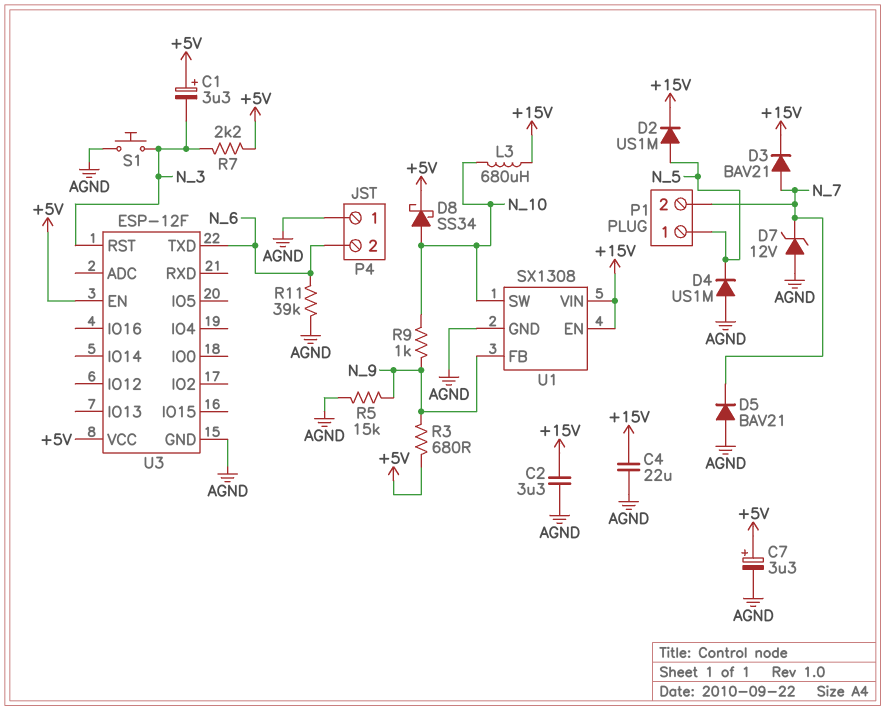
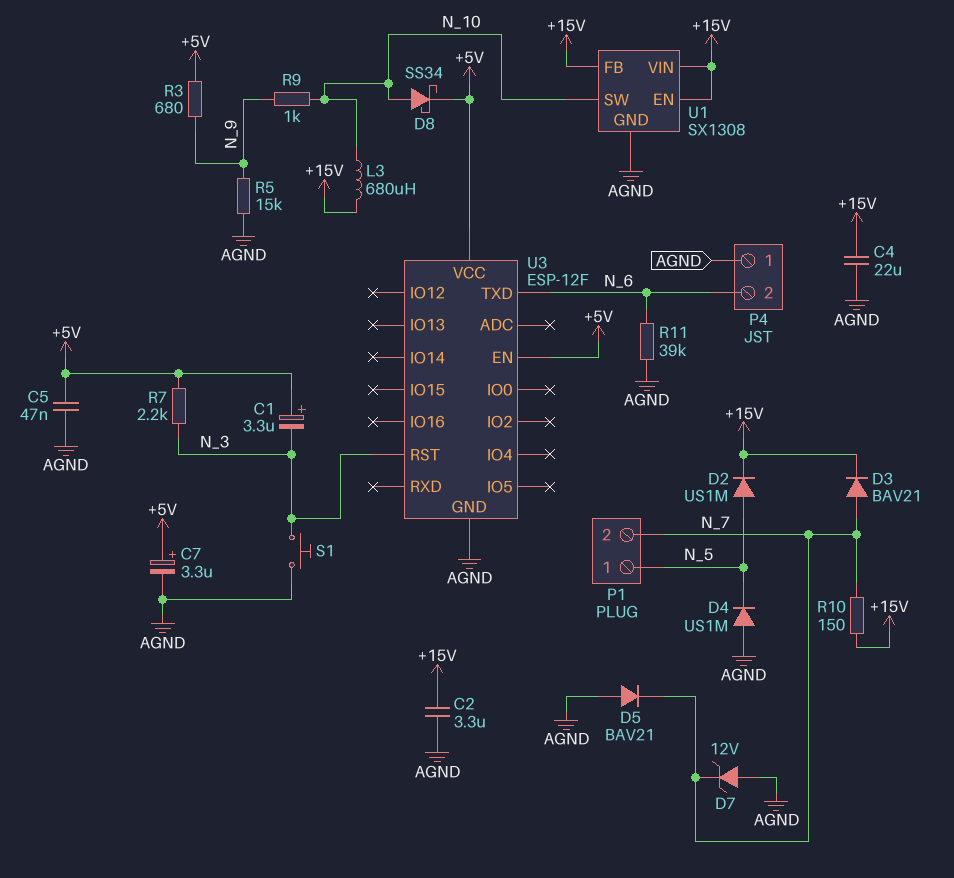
C5: none -> 47nF (+5V, AGND)
R10: none -> 150 (+15V, N_7)
U1 pin FB: N_9 -> +15V

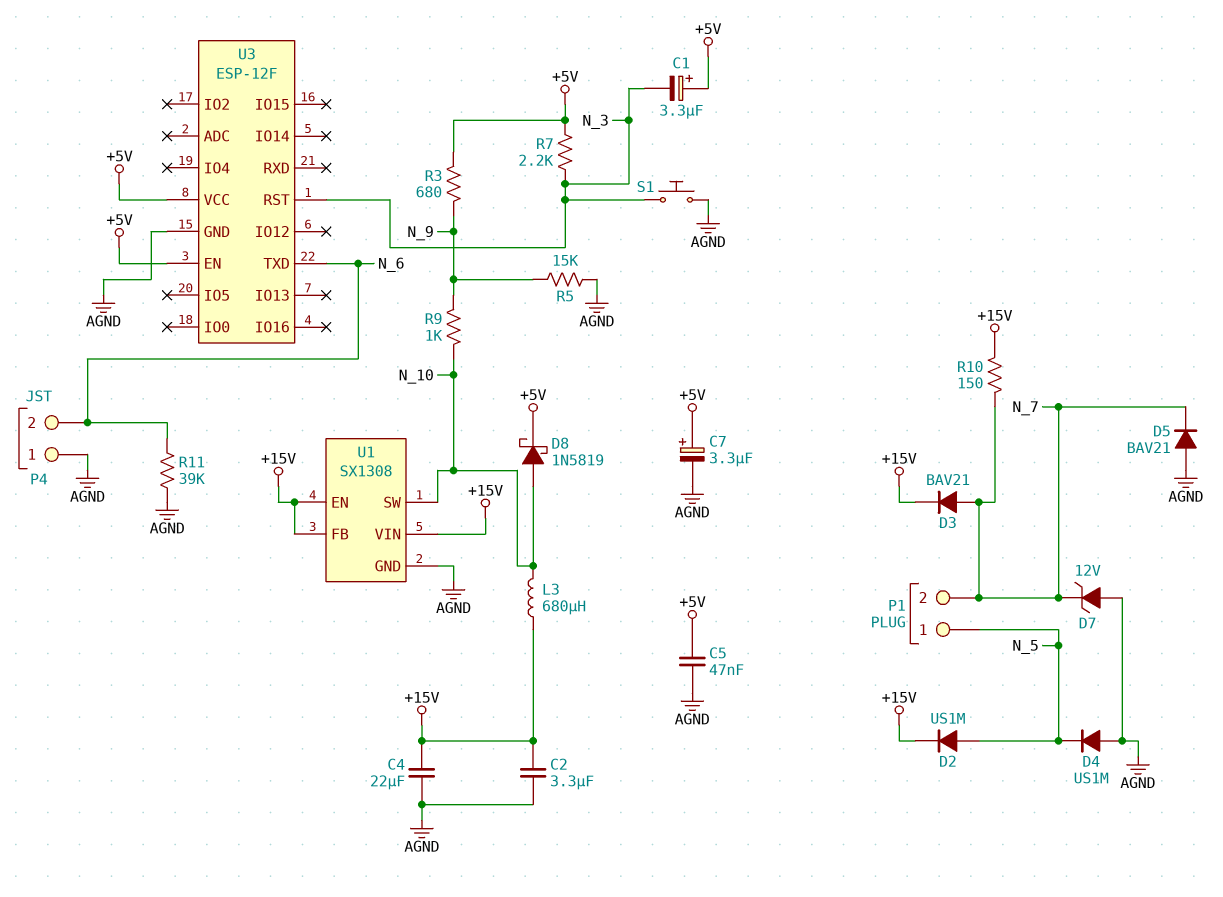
D8: schottky SS34 (A N_10, K +5V) -> schottky 1N5819 (A N_10, K +5V)

